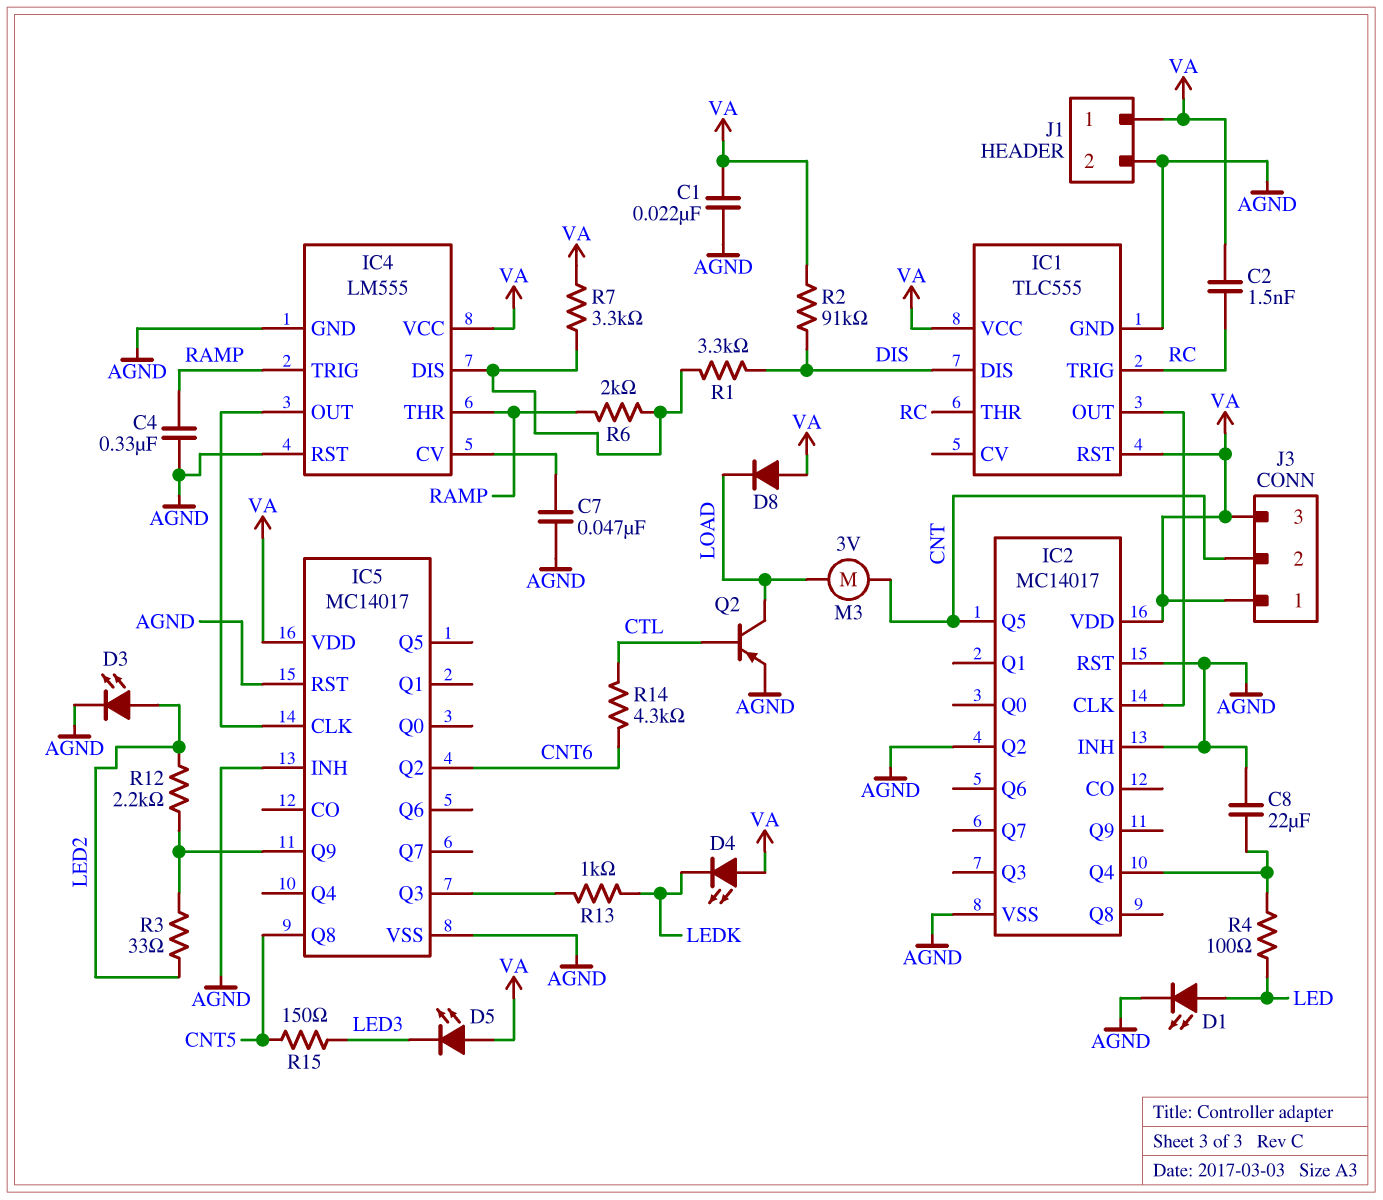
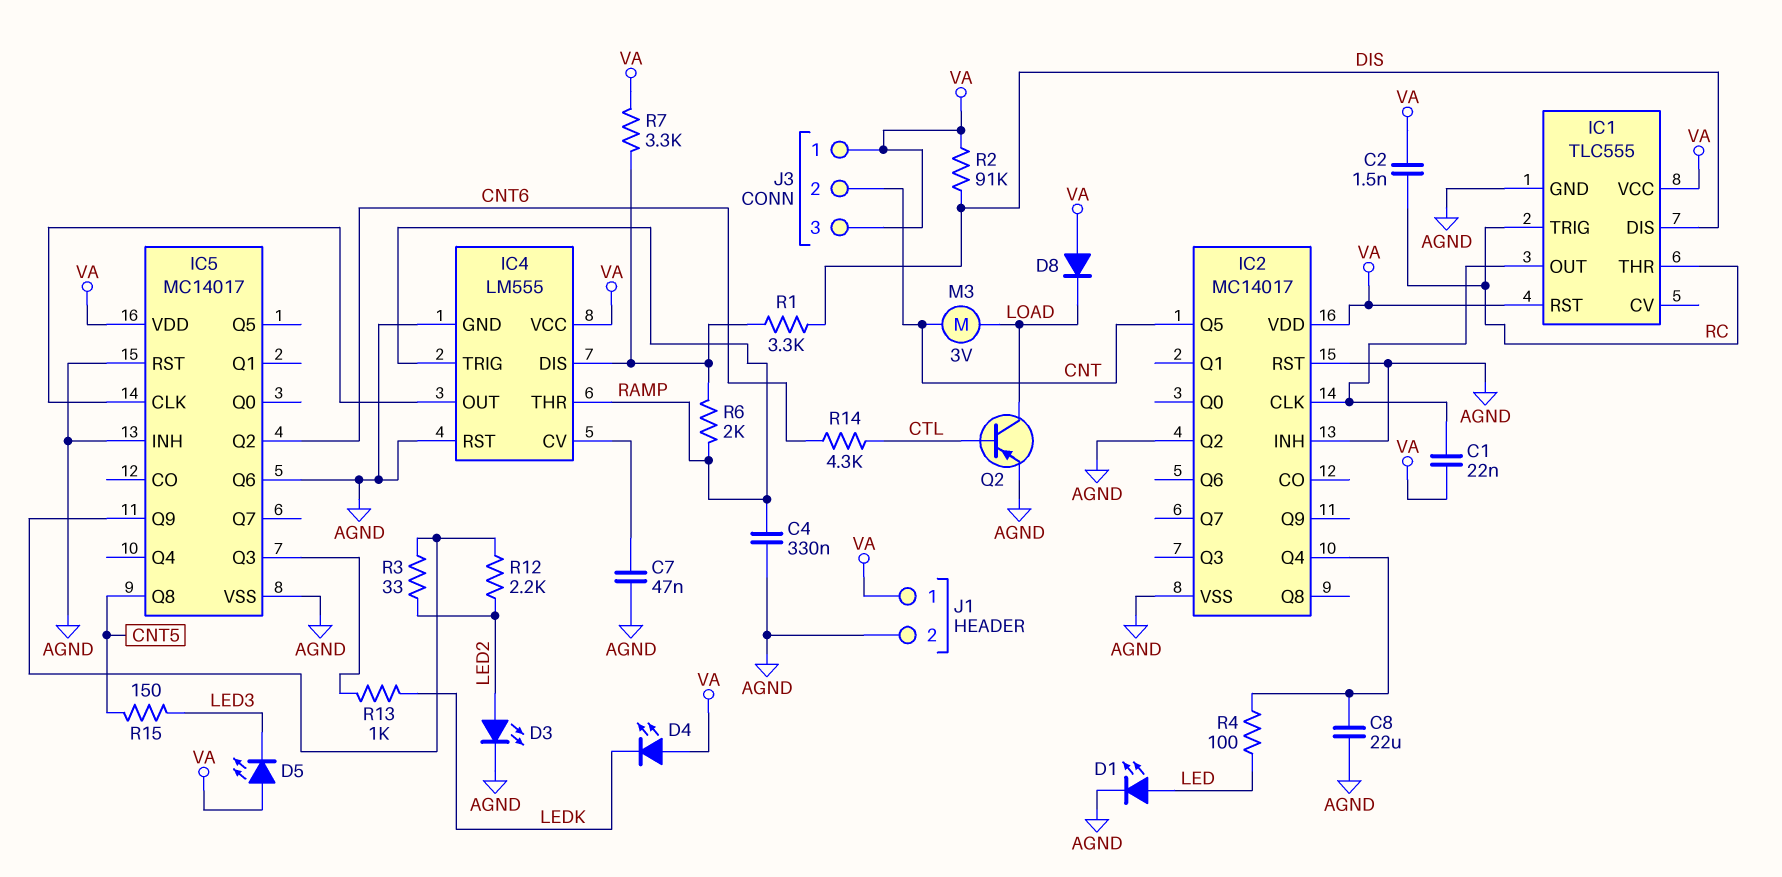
C1: 22nF (AGND, VA) -> 22nF (IC1/OUT, VA)
IC5 pin Q6: none -> AGND

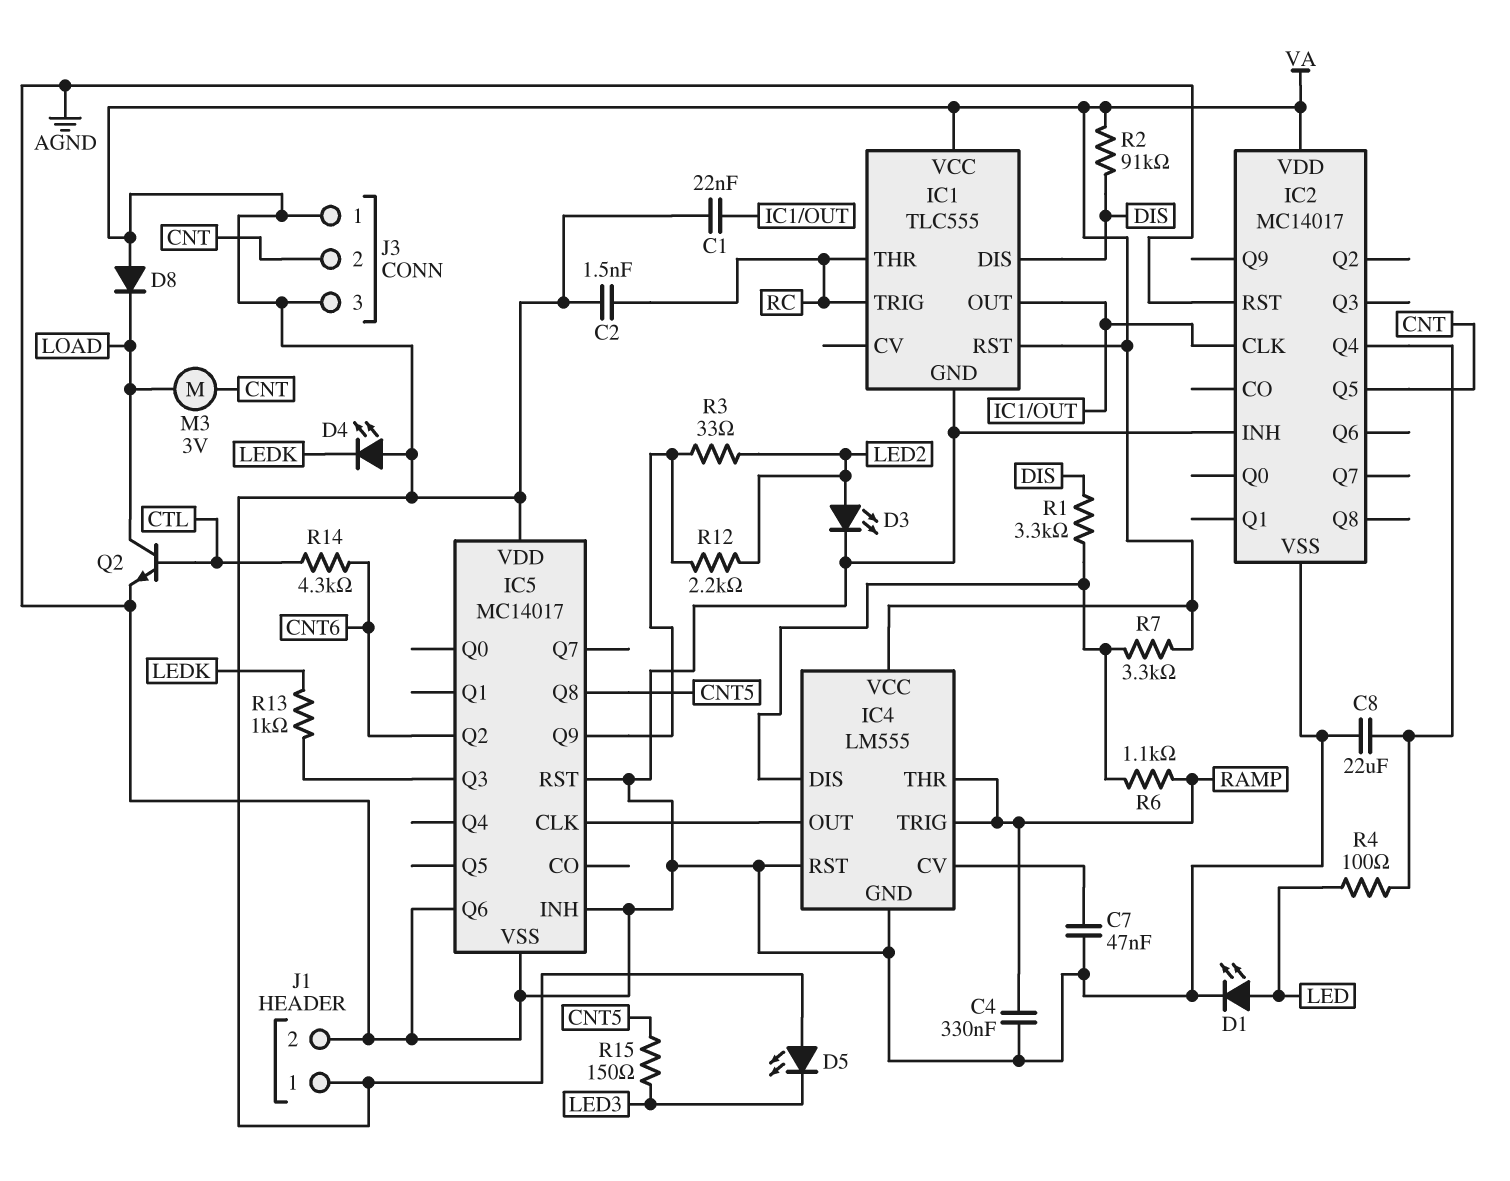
IC2 pin Q2: AGND -> none
Q2: PNP (B CTL, C LOAD, E AGND) -> NPN (B CTL, C LOAD, E AGND)
R6: 2k (IC4/DIS, RAMP) -> 1.1k (IC4/DIS, RAMP)

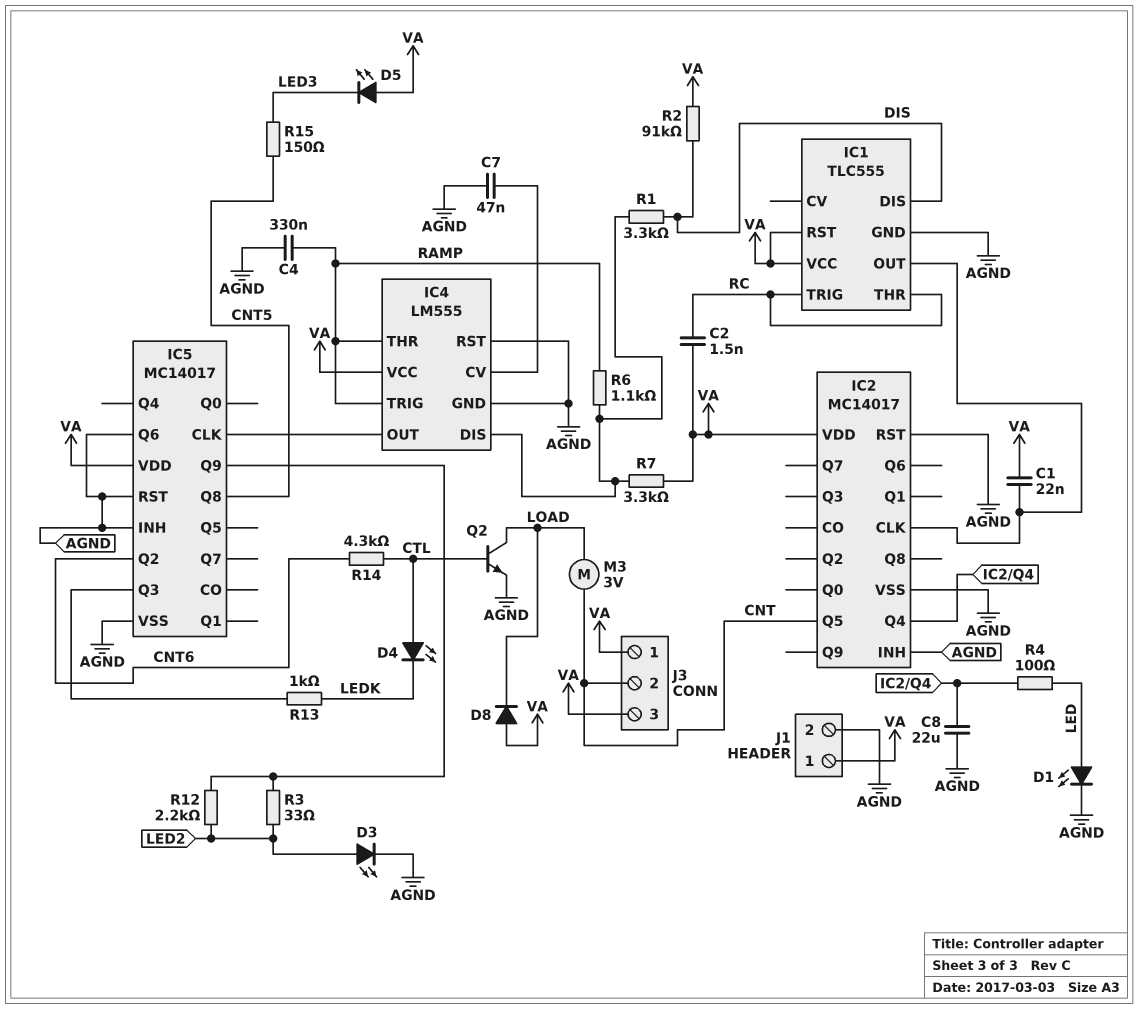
D4: LED (A VA, K LEDK) -> LED (A CTL, K LEDK)

